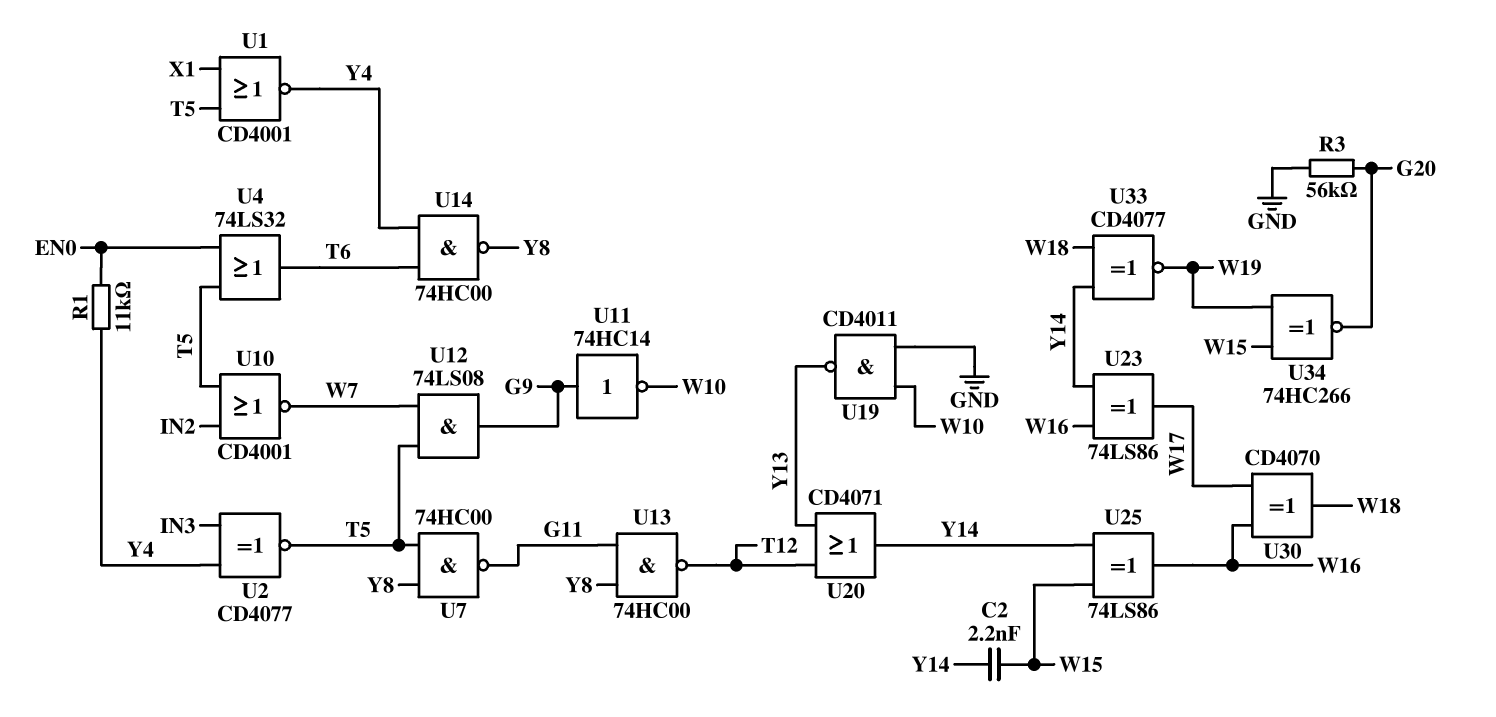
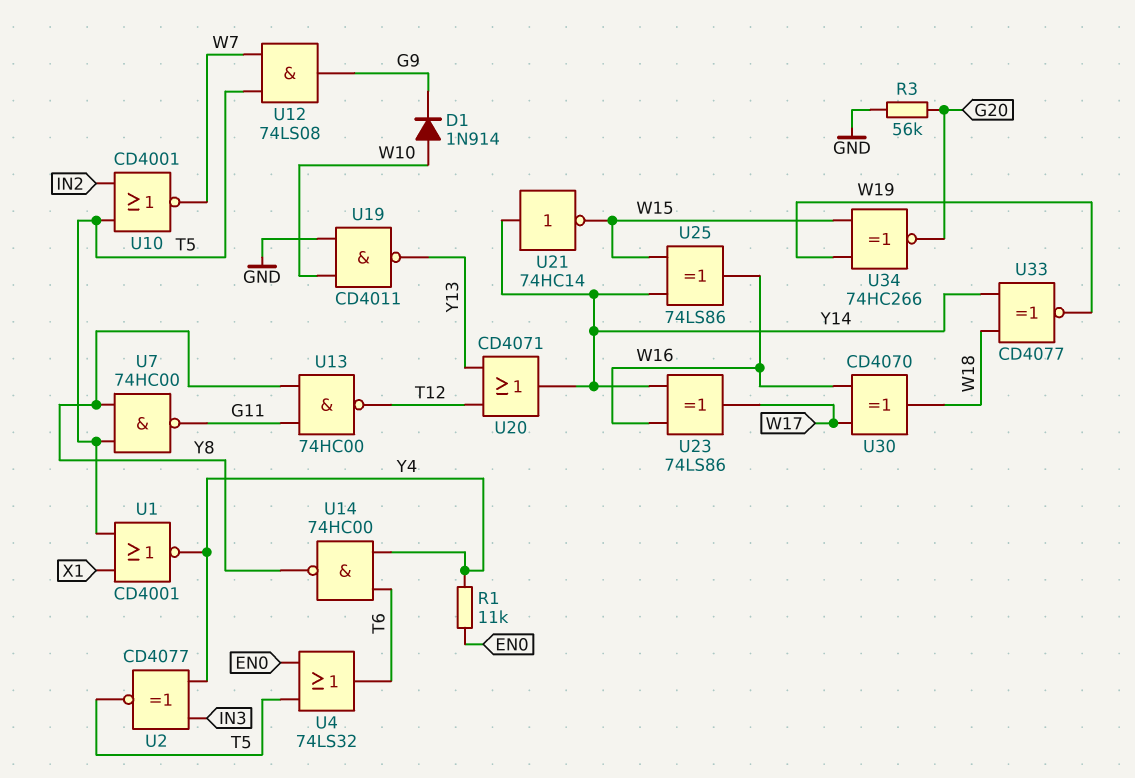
C2: 2.2nF (W15, Y14) -> none
D1: none -> diode 1N914 (A W10, K G9)
U11: NOT 74HC14 (in G9, out W10) -> none
U21: none -> NOT 74HC14 (in Y14, out W15)

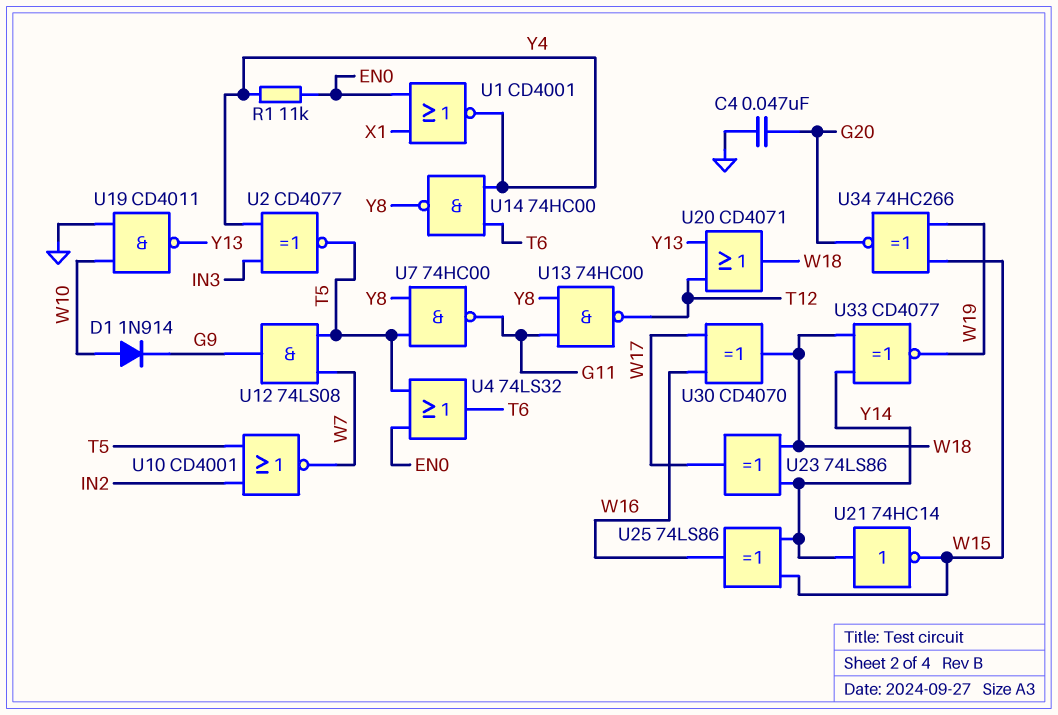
C4: none -> 47nF (G20, GND)
R3: 56k (G20, GND) -> none
U1: NOR CD4001 (in T5, in X1, out Y4) -> NOR CD4001 (in EN0, in X1, out Y4)
U20: OR CD4071 (in T12, in Y13, out Y14) -> OR CD4071 (in T12, in Y13, out W18)
U23: XOR 74LS86 (in W16, in Y14, out W17) -> XOR 74LS86 (in W18, in Y14, out W17)

